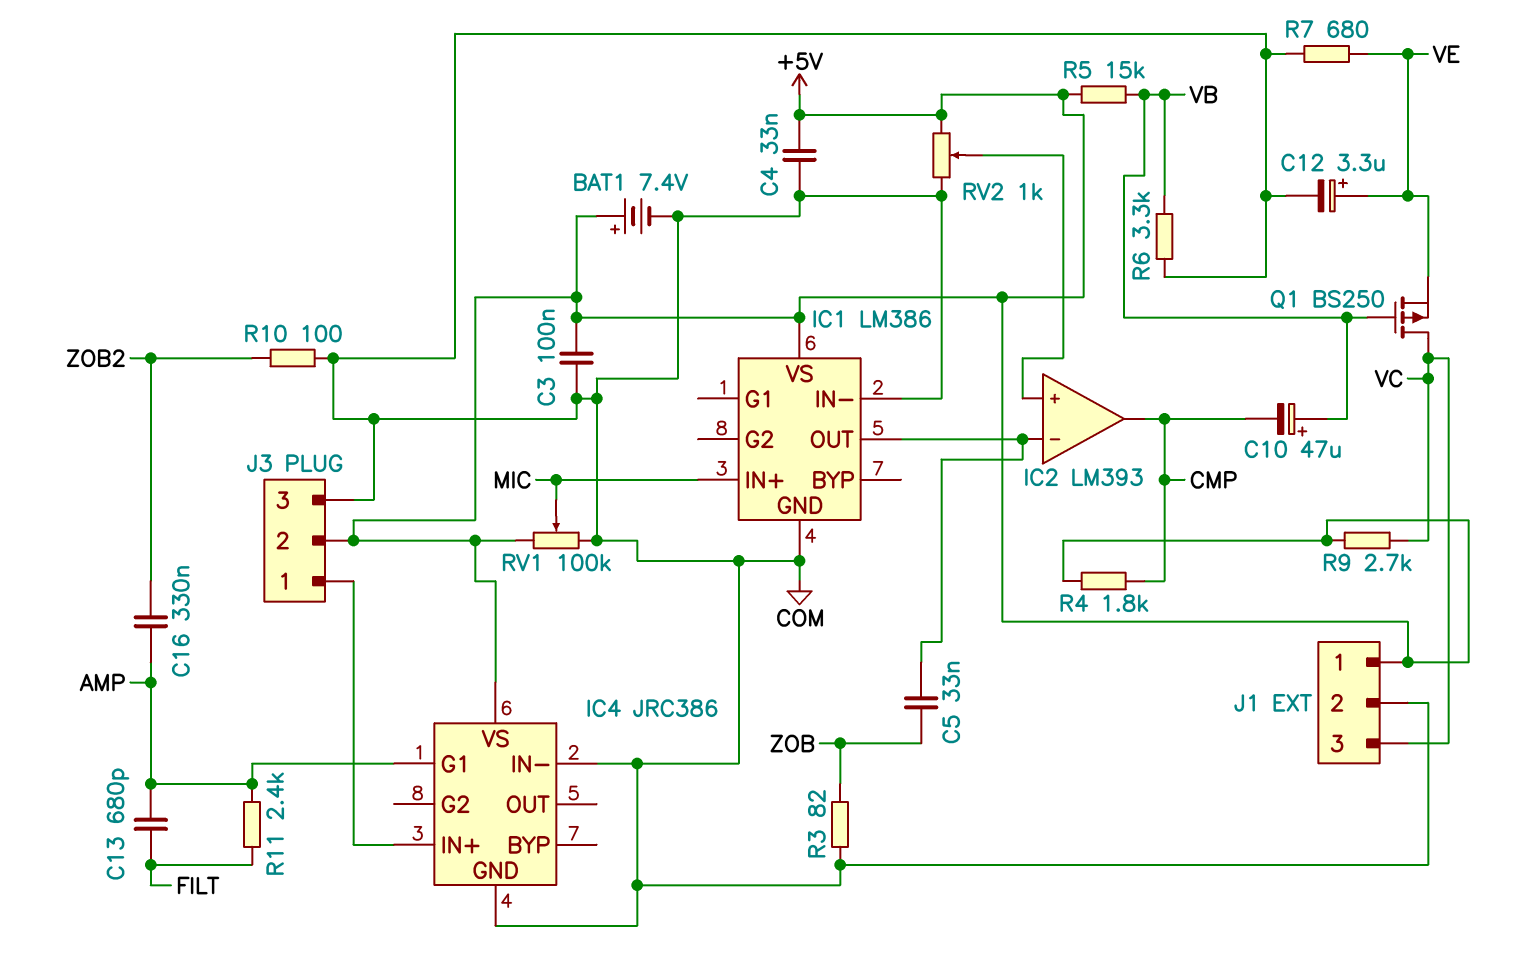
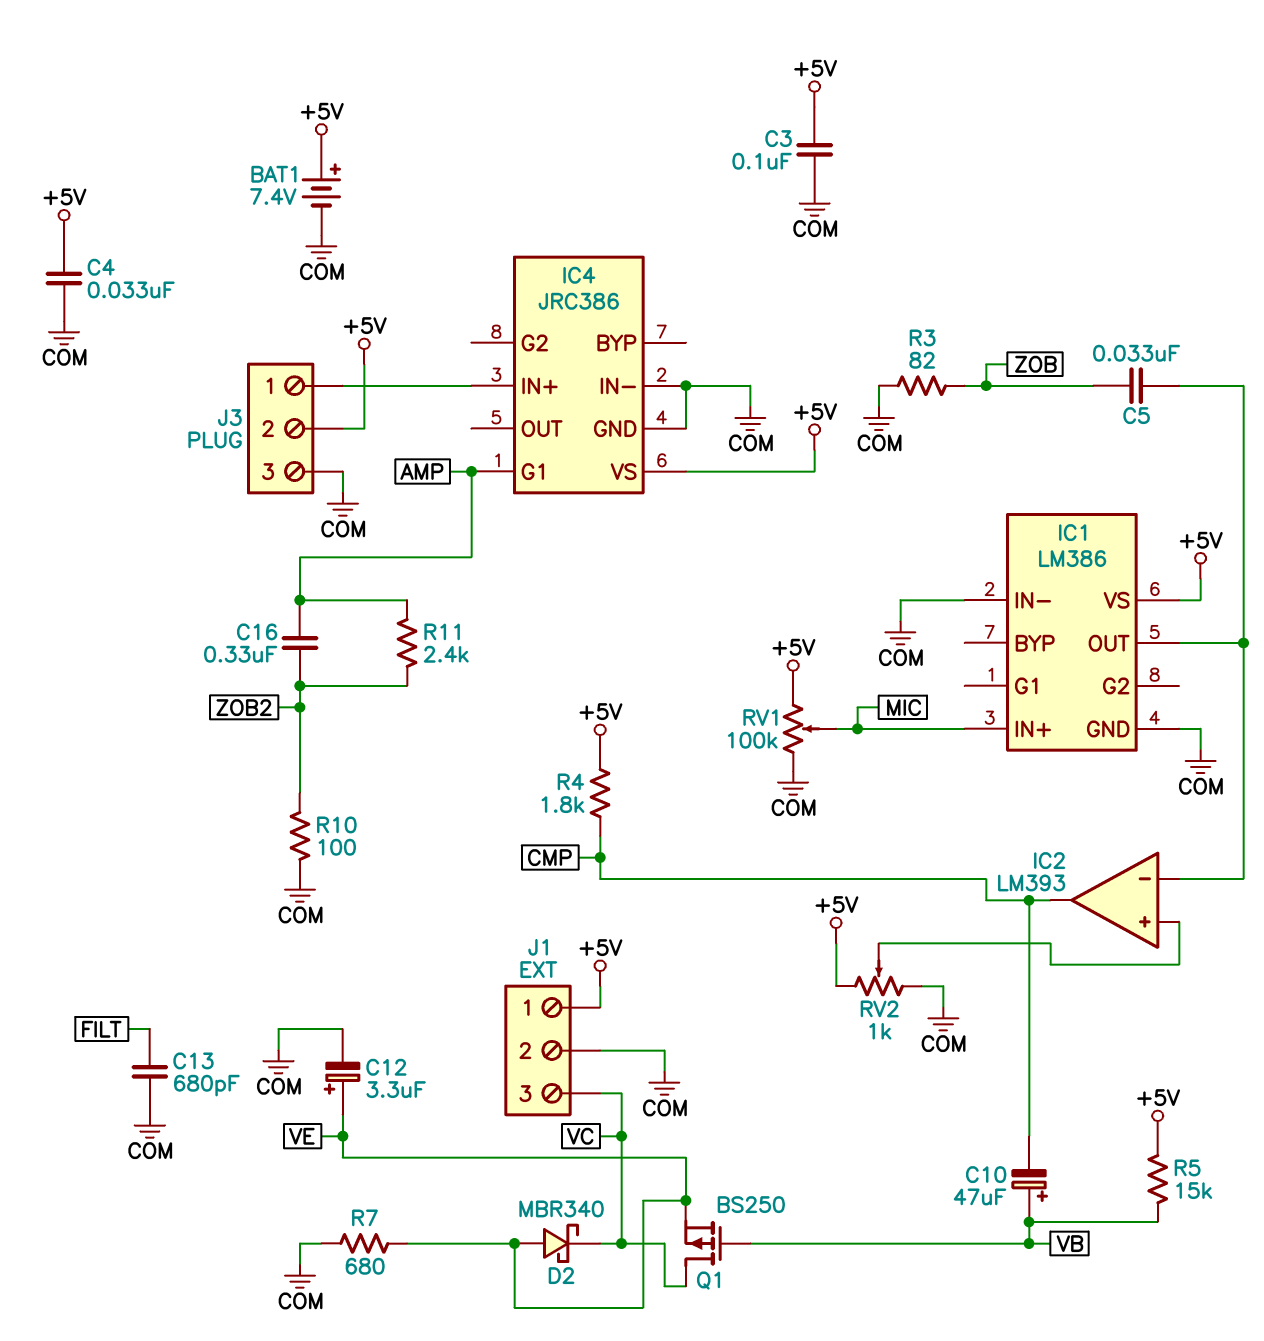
C13: 680pF (AMP, FILT) -> 680pF (COM, FILT)
D2: none -> schottky MBR340 (A VE, K VC)
R6: 3.3k (COM, VB) -> none
R9: 2.7k (+5V, VC) -> none
R11: 2.4k (AMP, FILT) -> 2.4k (AMP, ZOB2)

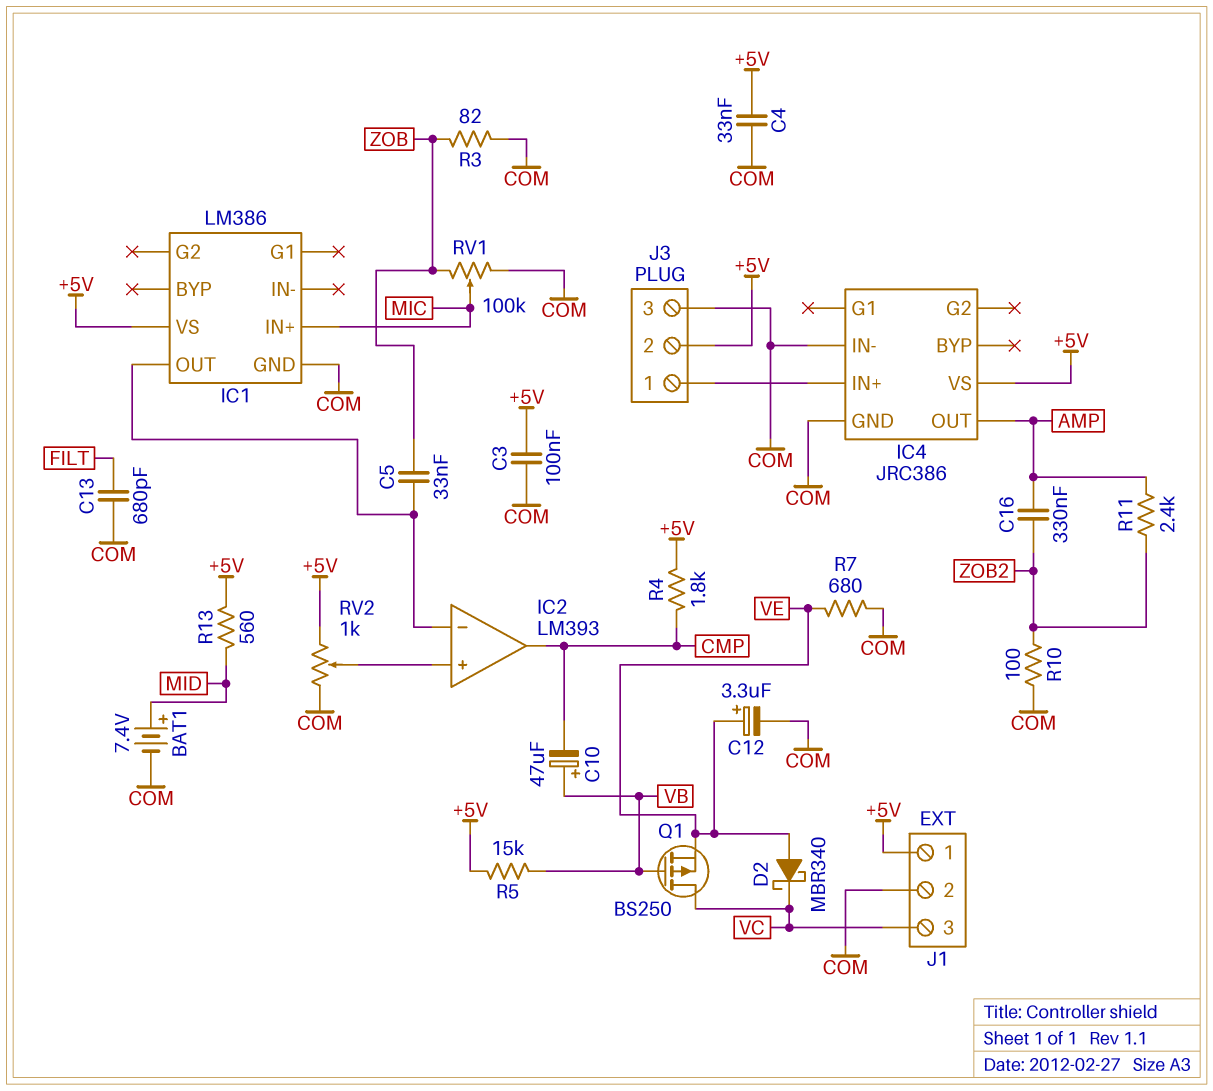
BAT1: 7.4V (plus +5V, minus COM) -> 7.4V (plus MID, minus COM)
IC1 pin IN-: COM -> none
IC4 pin G1: AMP -> none
IC4 pin OUT: none -> AMP
R13: none -> 560 (+5V, MID)
RV1: 100k (+5V, COM, wiper MIC) -> 100k (COM, ZOB, wiper MIC)

